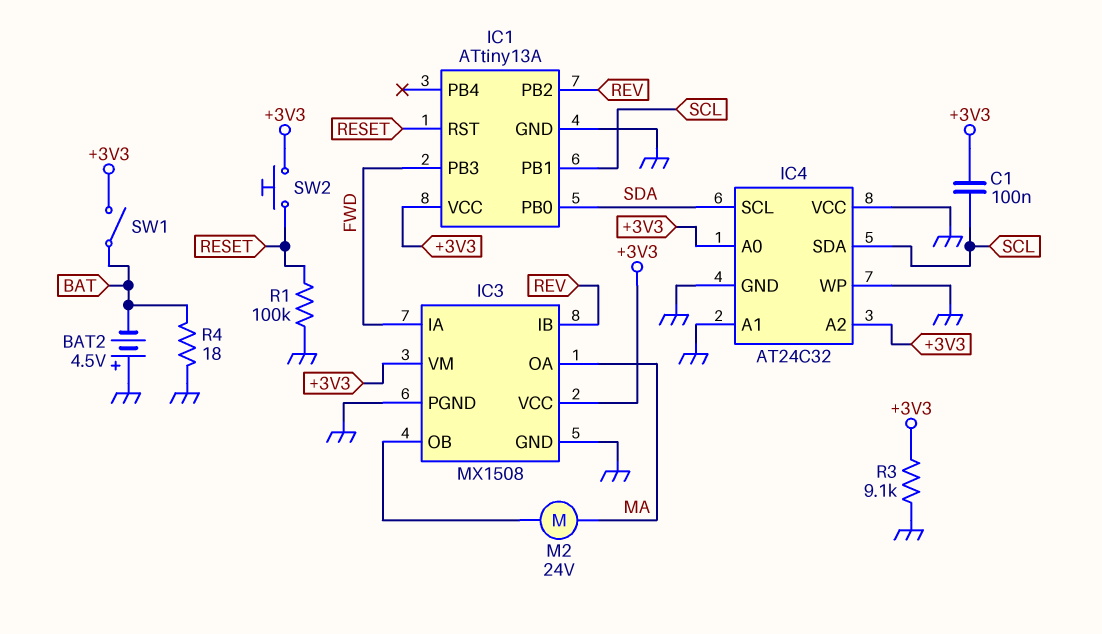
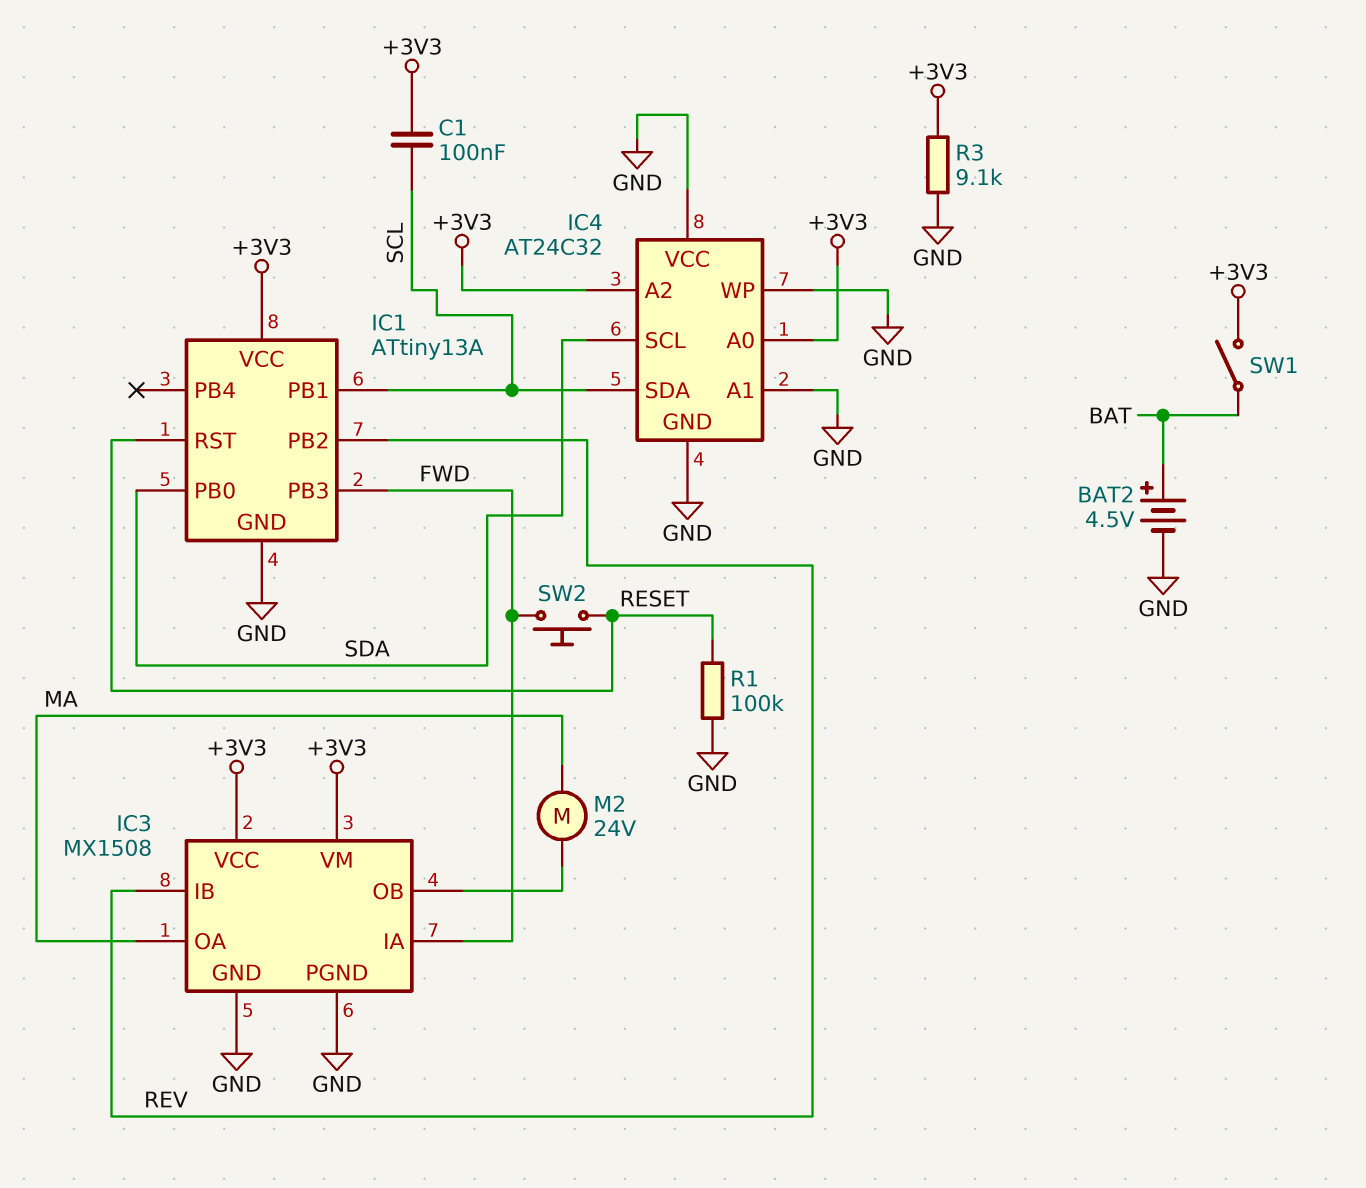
BAT2: 4.5V (plus GND, minus BAT) -> 4.5V (plus BAT, minus GND)
R4: 18 (BAT, GND) -> none
SW2: button (+3V3, RESET) -> button (FWD, RESET)

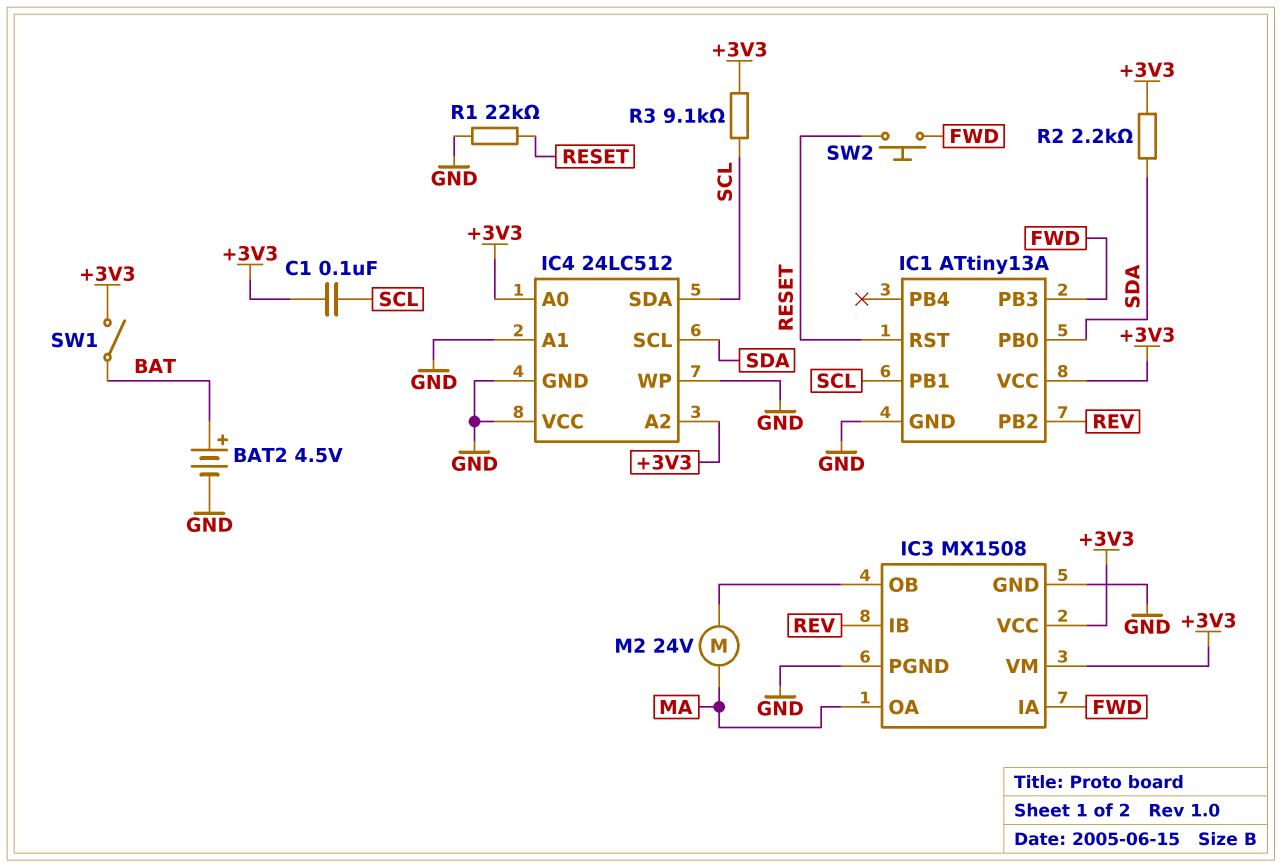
IC4: AT24C32 -> 24LC512
R1: 100k (GND, RESET) -> 22k (GND, RESET)
R2: none -> 2.2k (+3V3, SDA)
R3: 9.1k (+3V3, GND) -> 9.1k (+3V3, SCL)

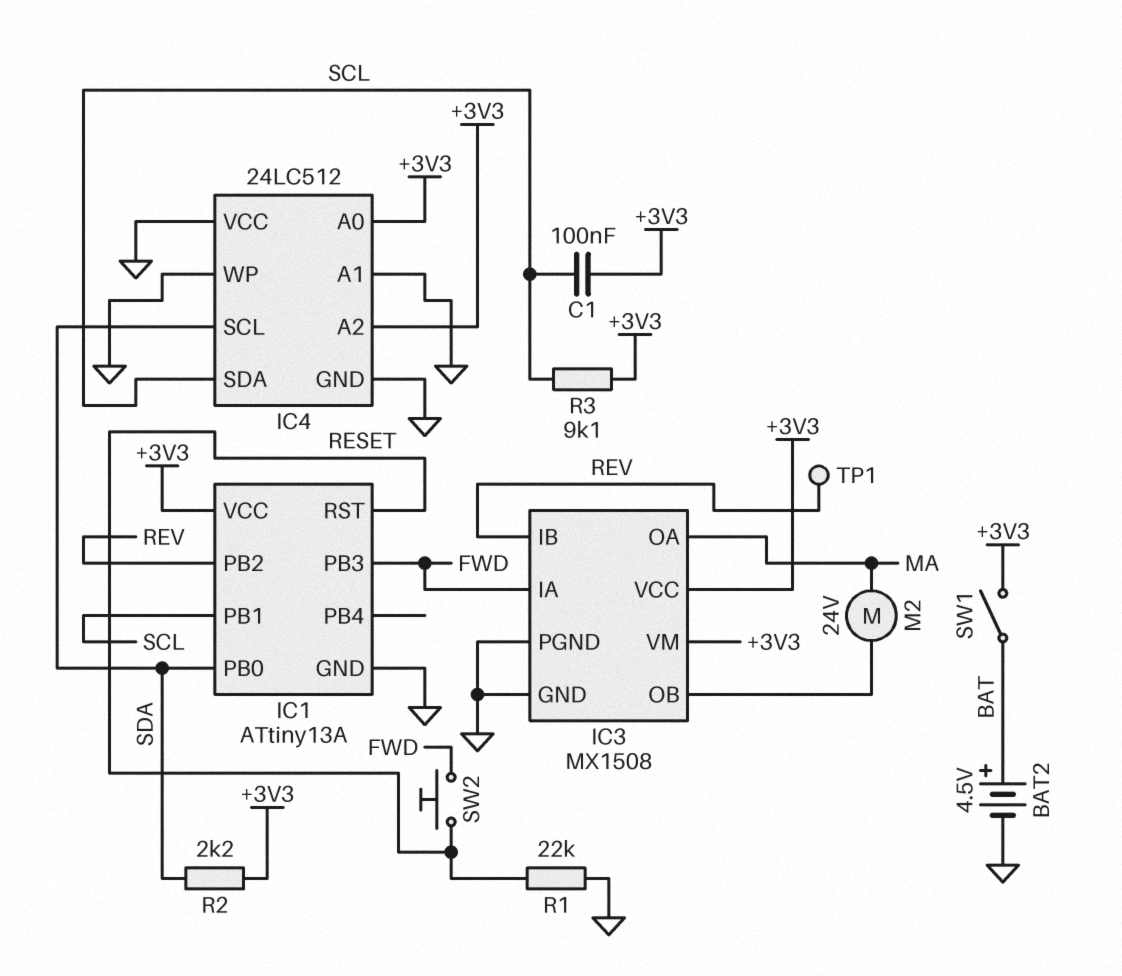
TP1: none -> test point (REV)

